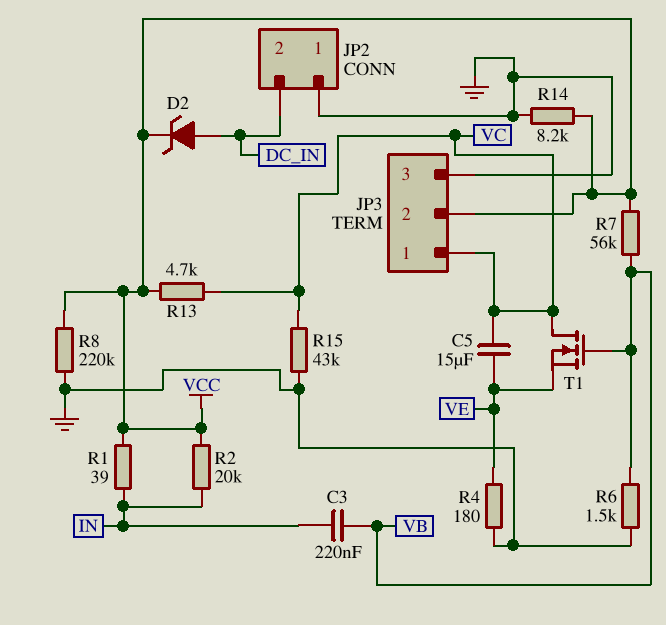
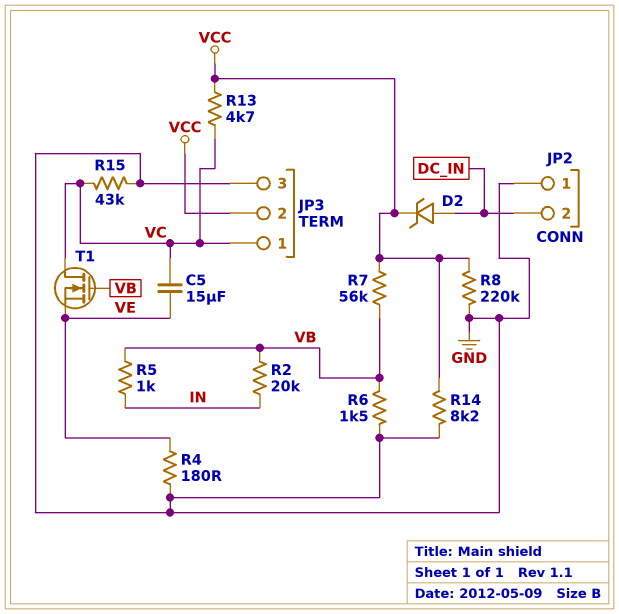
C3: 220nF (IN, VB) -> none
R1: 39 (IN, VCC) -> none
R2: 20k (IN, VCC) -> 20k (IN, VB)
R5: none -> 1k (IN, VB)

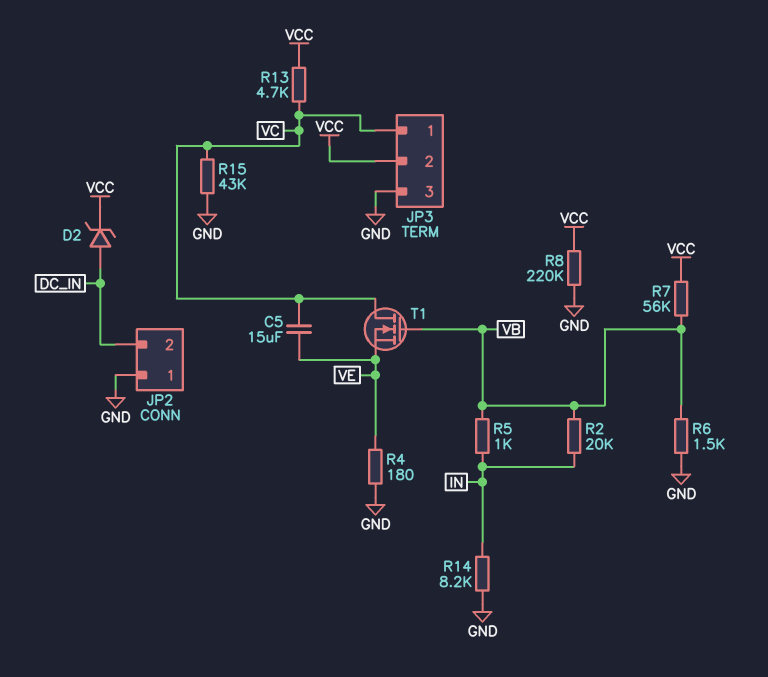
R14: 8.2k (GND, VCC) -> 8.2k (GND, IN)

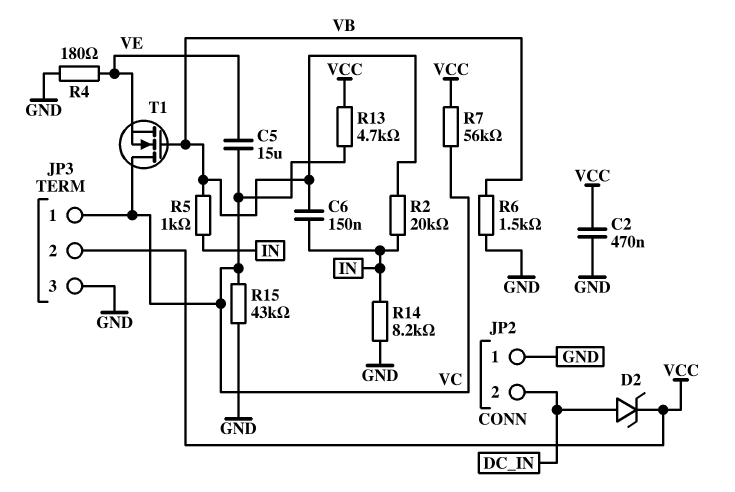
C2: none -> 470nF (GND, VCC)
C6: none -> 150nF (IN, VB)
R7: 56k (VB, VCC) -> 56k (VC, VCC)
R8: 220k (GND, VCC) -> none

